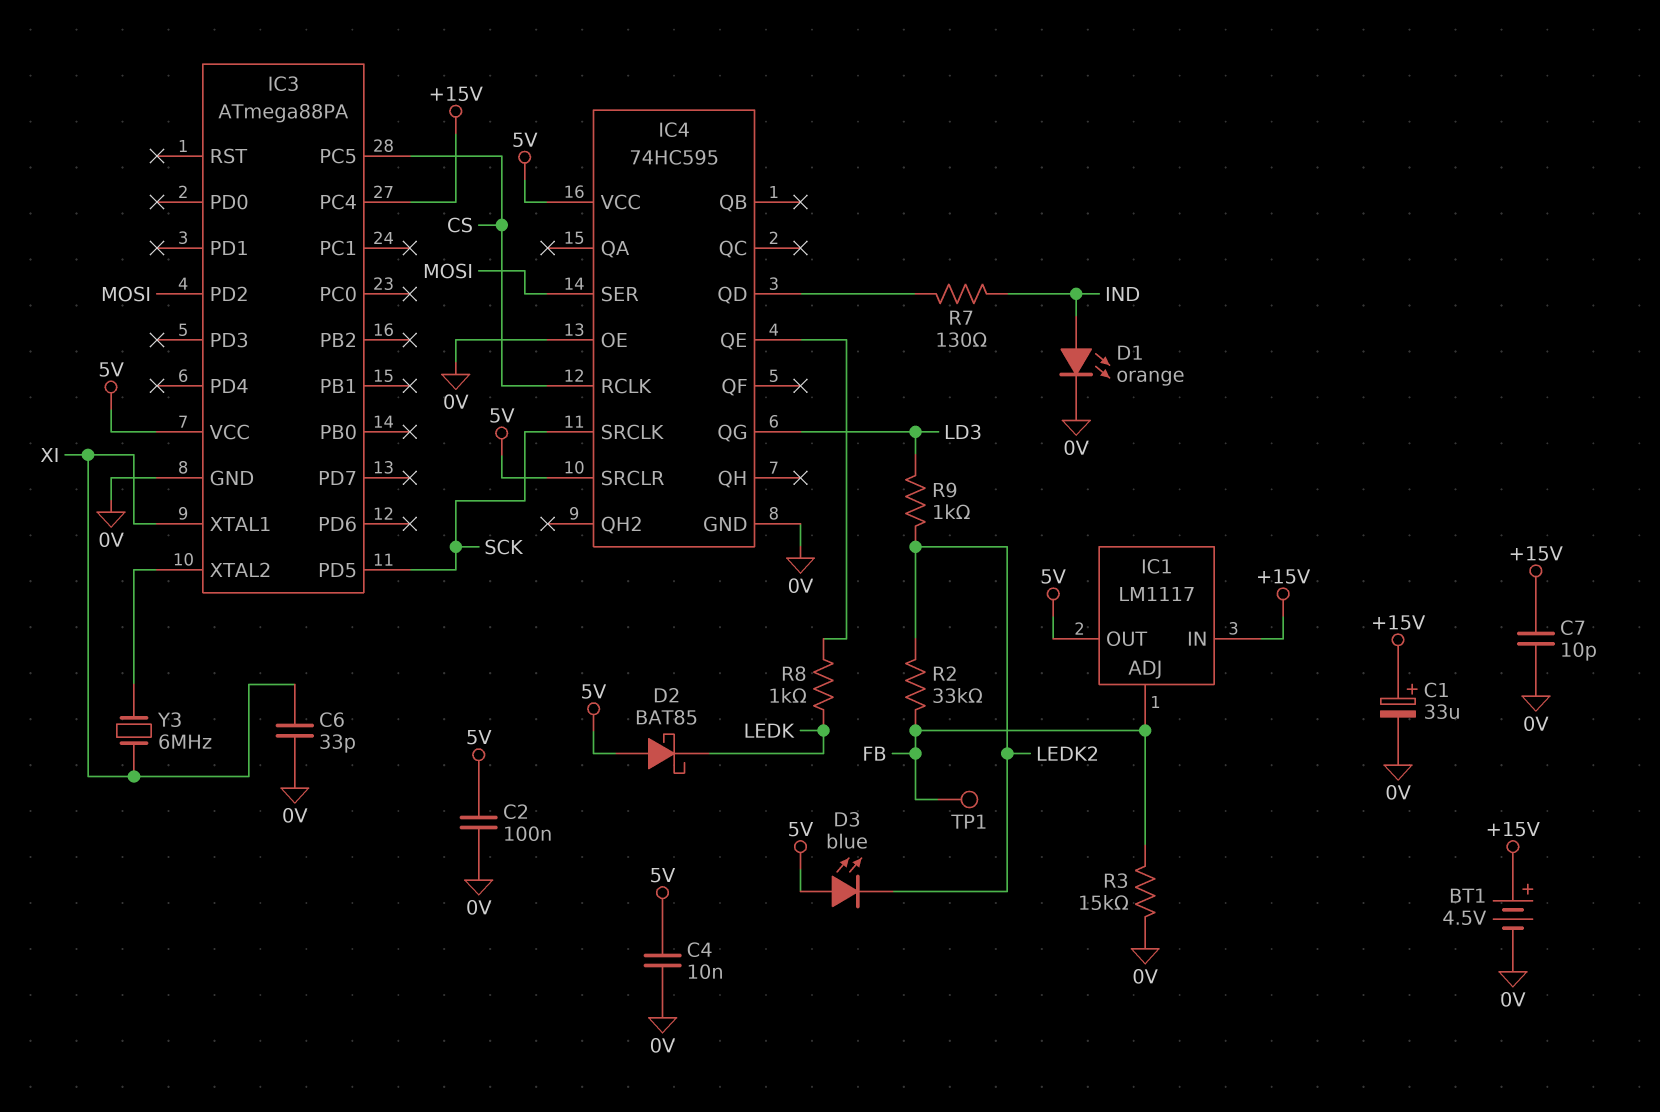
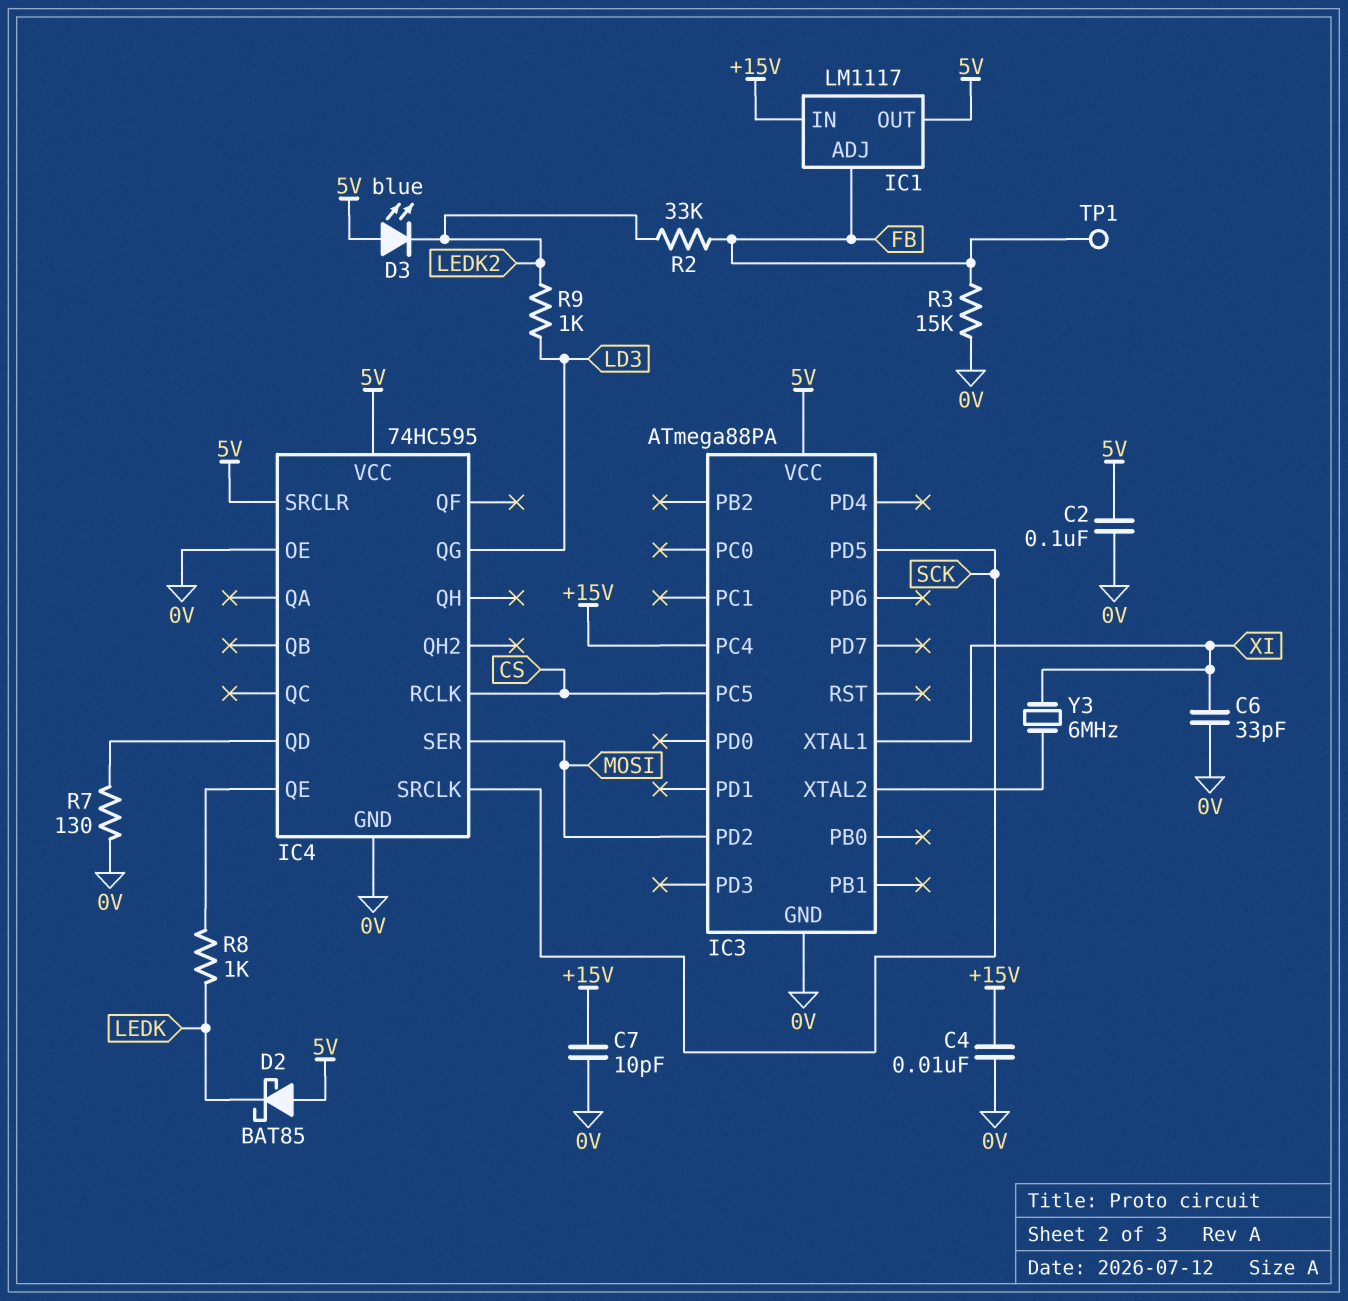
BT1: 4.5V (plus +15V, minus 0V) -> none
C1: 33uF (plus +15V, minus 0V) -> none
C4: 10nF (0V, 5V) -> 10nF (+15V, 0V)
D1: LED orange (A IND, K 0V) -> none
R7: 130 (IC4/QD, IND) -> 130 (0V, IC4/QD)

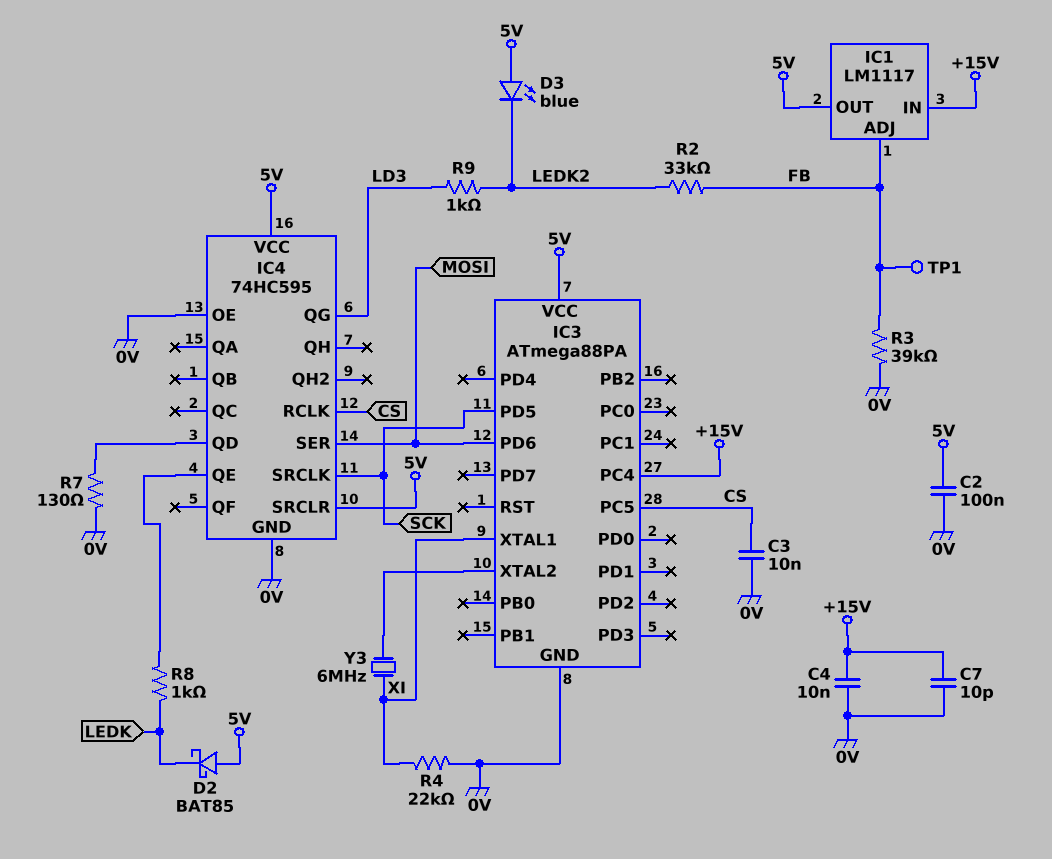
C3: none -> 10nF (0V, CS)
C6: 33pF (0V, XI) -> none
IC3 pin PD2: MOSI -> none
IC3 pin PD6: none -> MOSI
R3: 15k (0V, FB) -> 39k (0V, FB)
R4: none -> 22k (0V, XI)

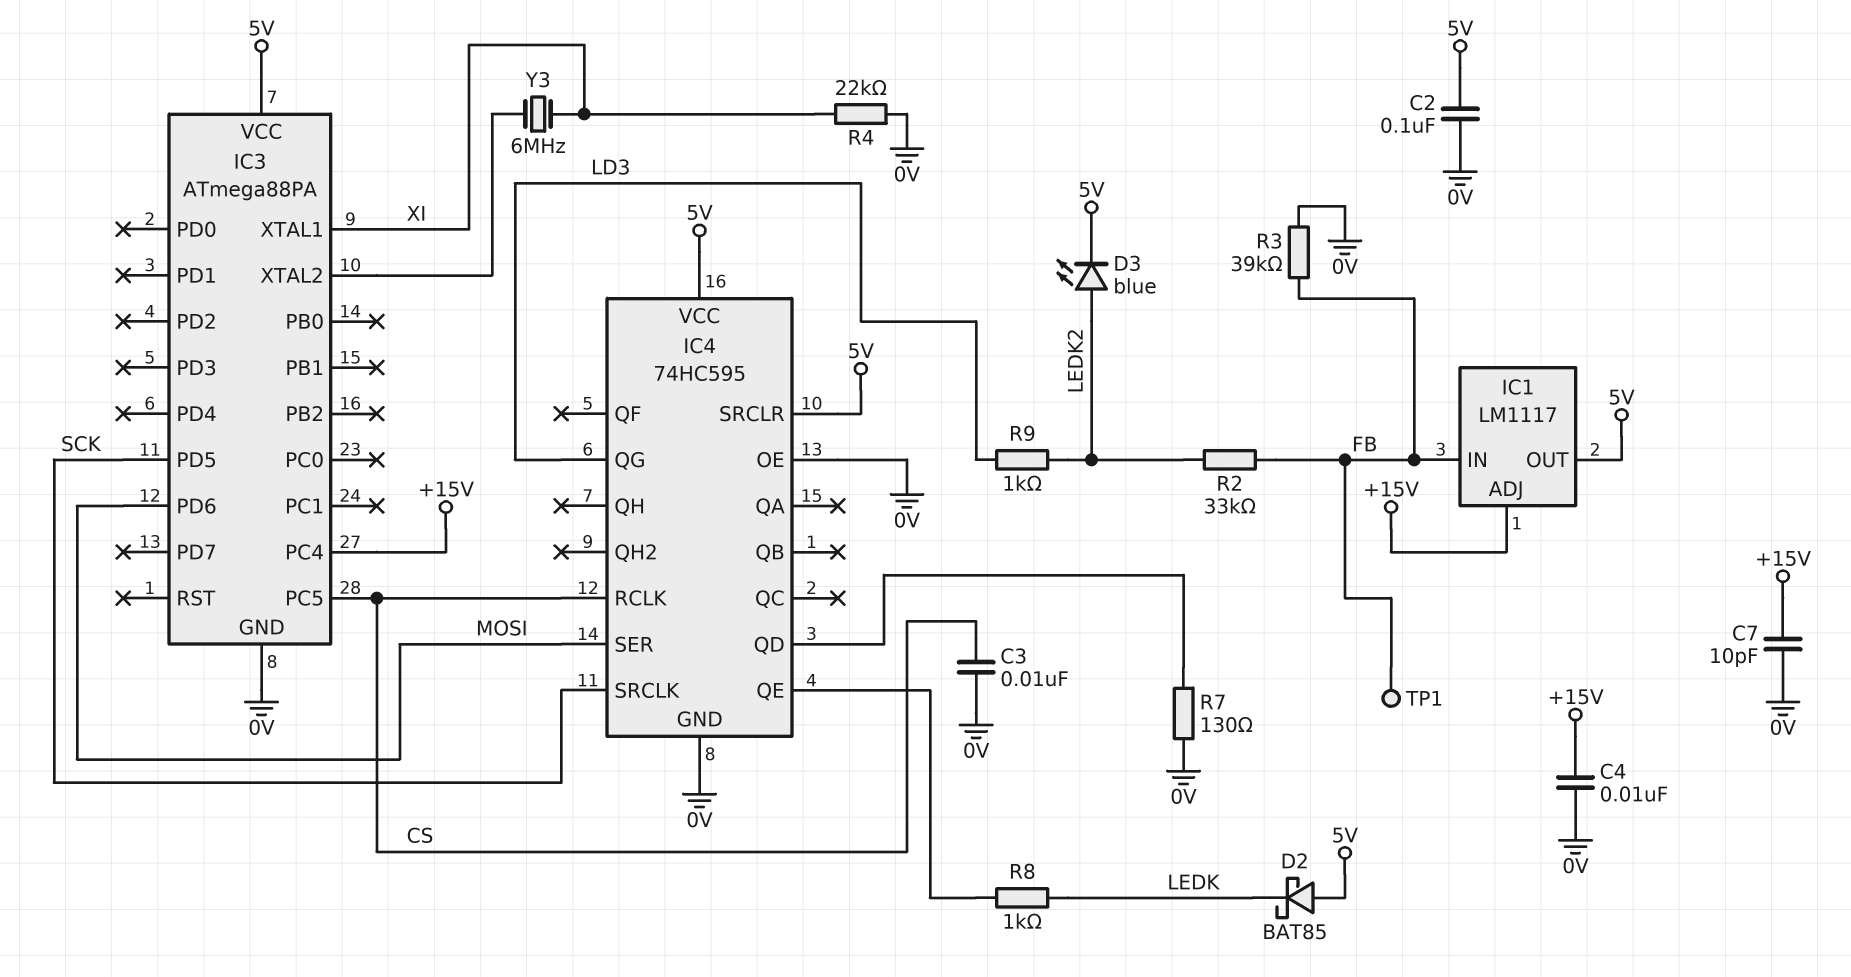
D3: LED blue (A 5V, K LEDK2) -> LED blue (A LEDK2, K 5V)
IC1 pin ADJ: FB -> +15V
IC1 pin IN: +15V -> FB

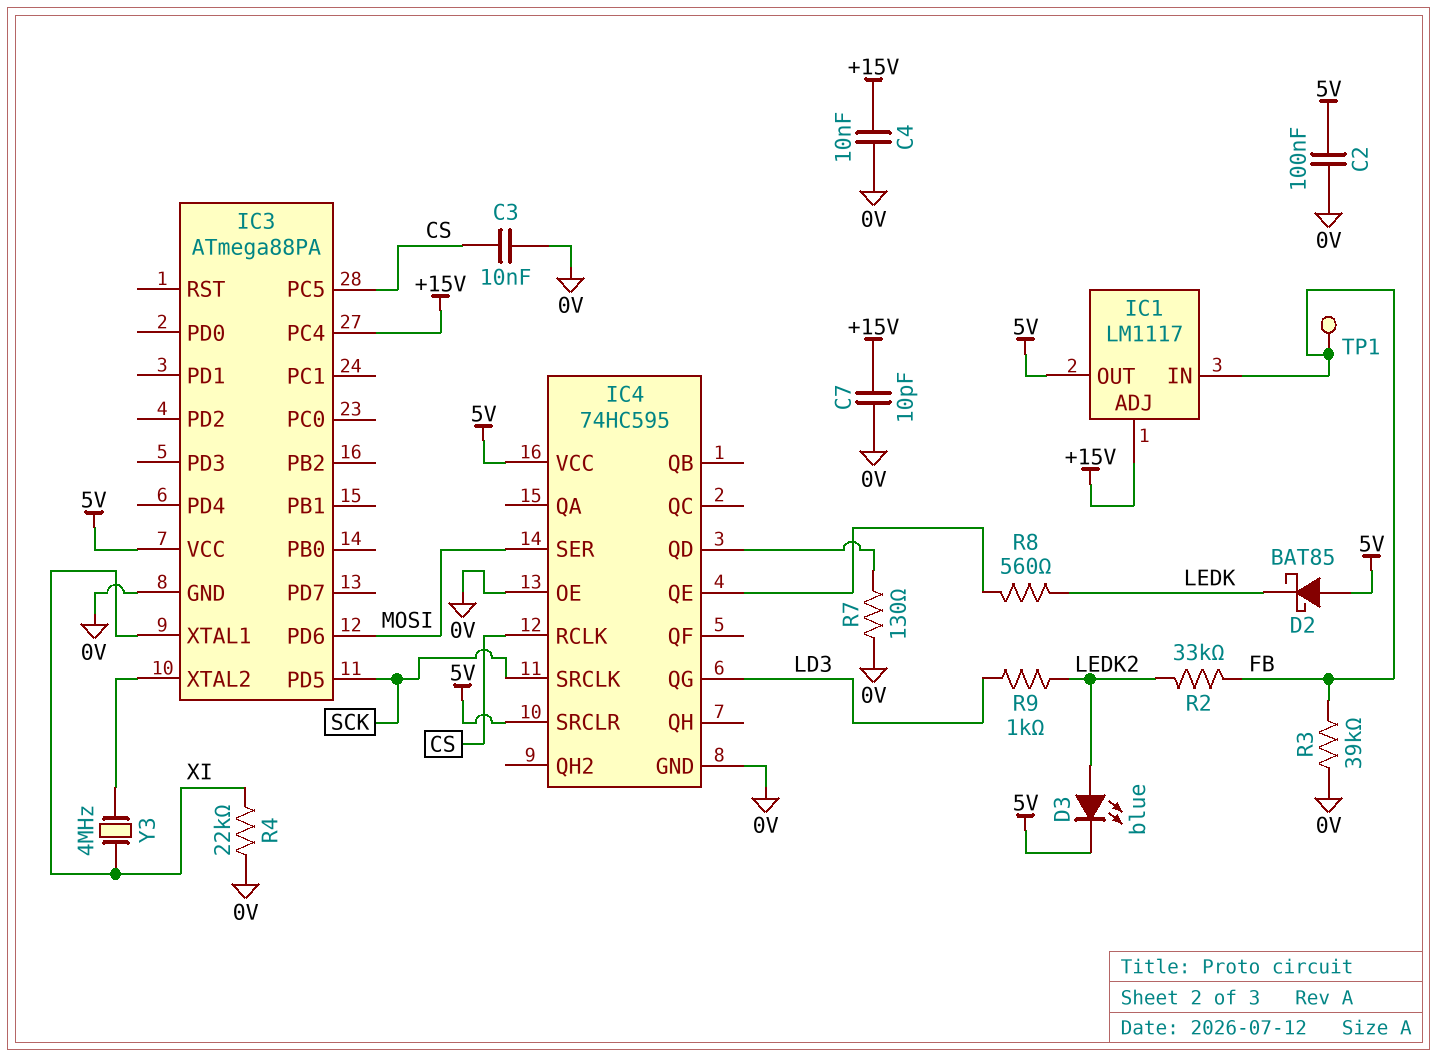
R8: 1k (IC4/QE, LEDK) -> 560 (IC4/QE, LEDK)
Y3: 6MHz (IC3/XTAL2, XI) -> 4MHz (IC3/XTAL2, XI)

